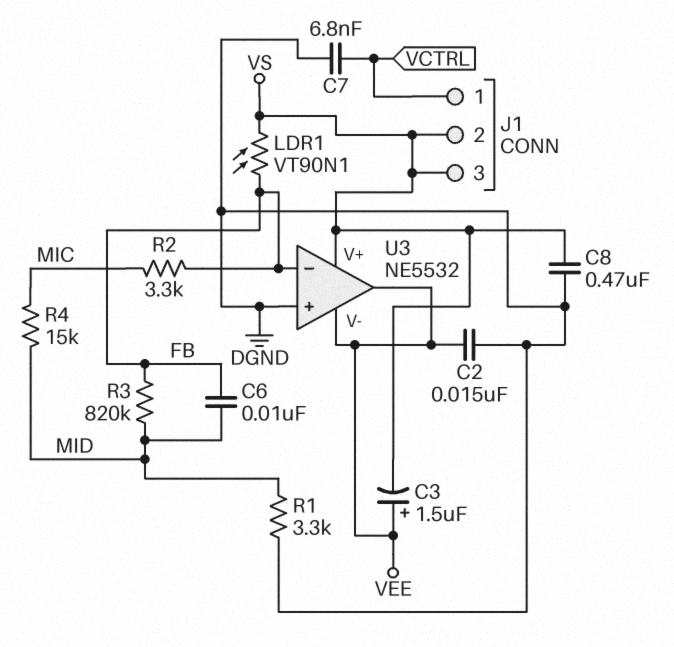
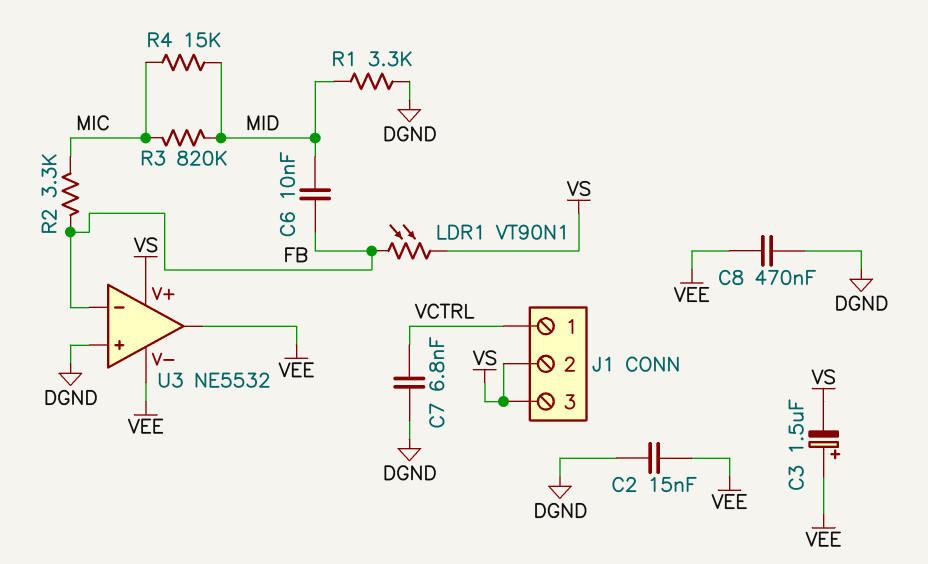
C8: 470nF (DGND, VS) -> 470nF (DGND, VEE)
R3: 820k (FB, MID) -> 820k (MIC, MID)

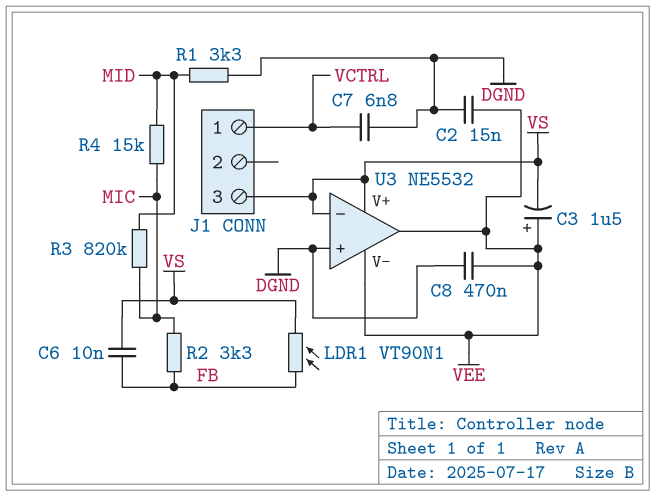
C6: 10nF (FB, MID) -> 10nF (FB, VS)
J1 pin 2: VS -> none
U3 pin in-: FB -> VS

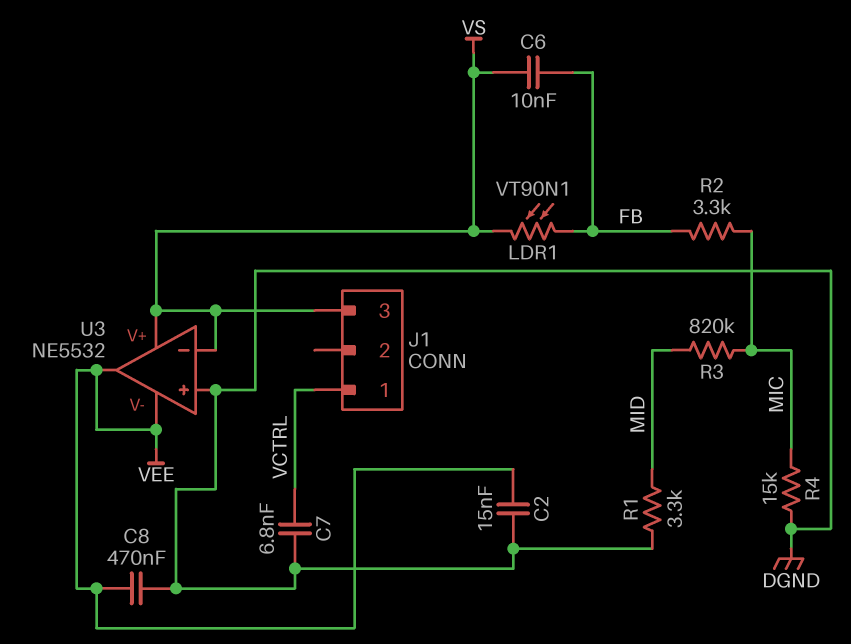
C3: 1.5uF (plus VEE, minus VS) -> none
R4: 15k (MIC, MID) -> 15k (DGND, MIC)

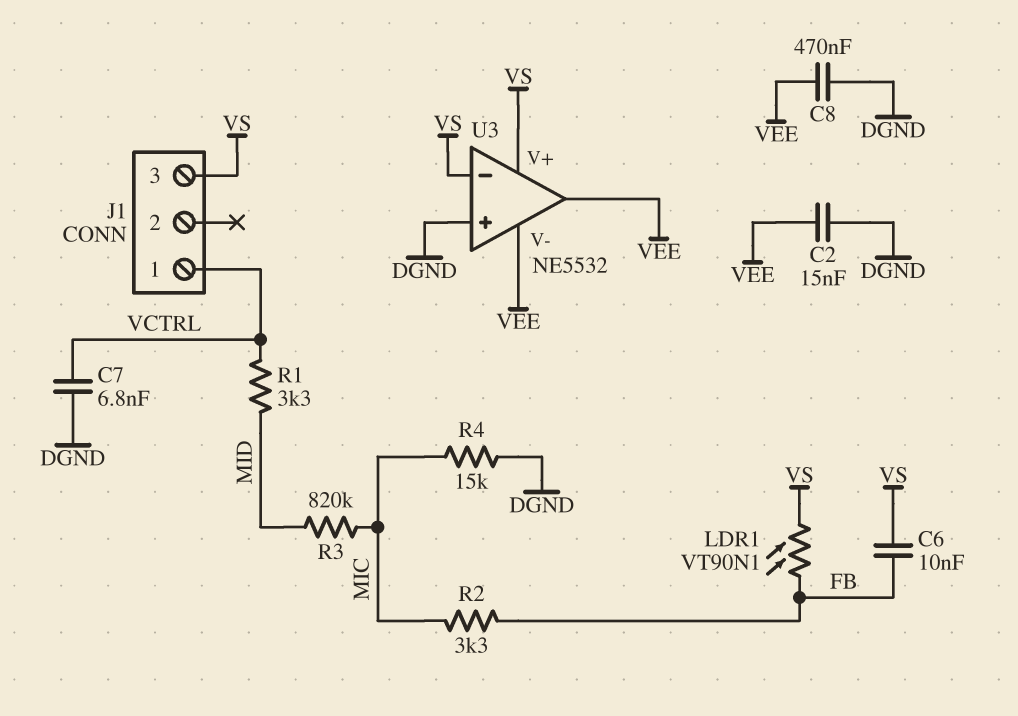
R1: 3.3k (DGND, MID) -> 3.3k (MID, VCTRL)

